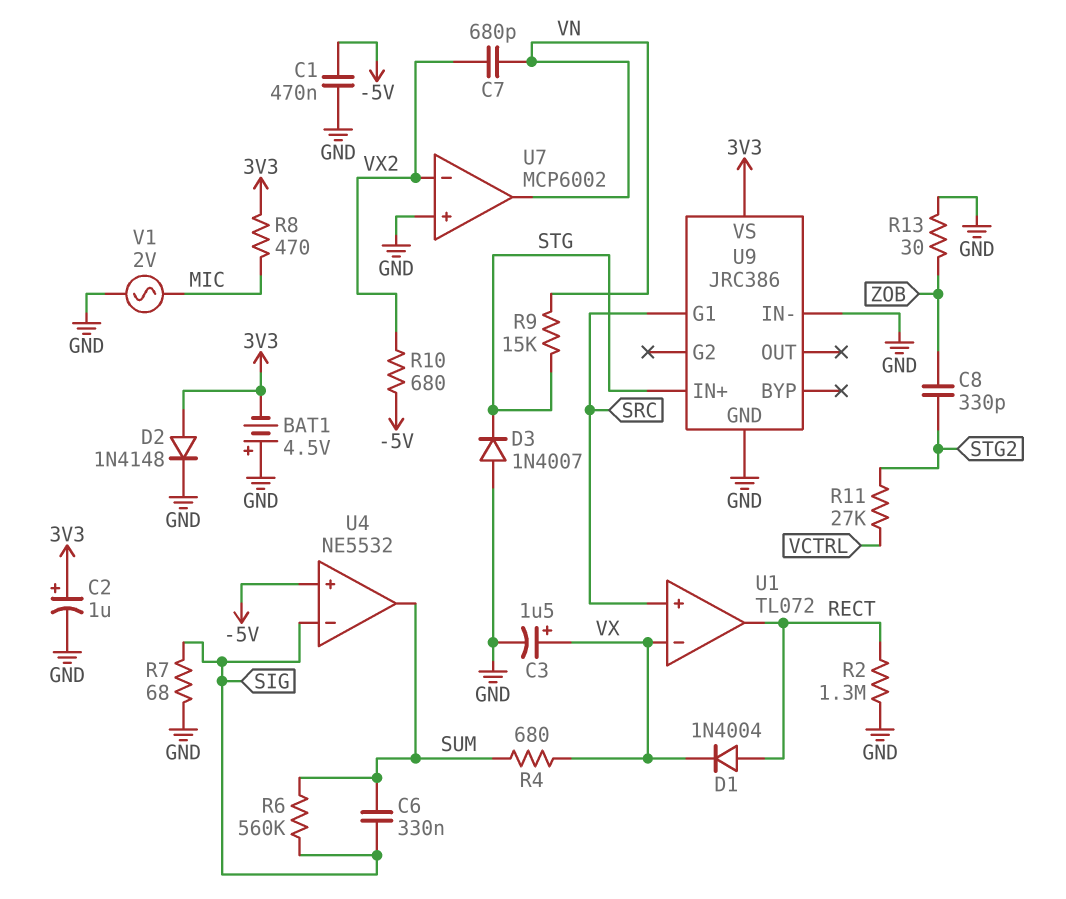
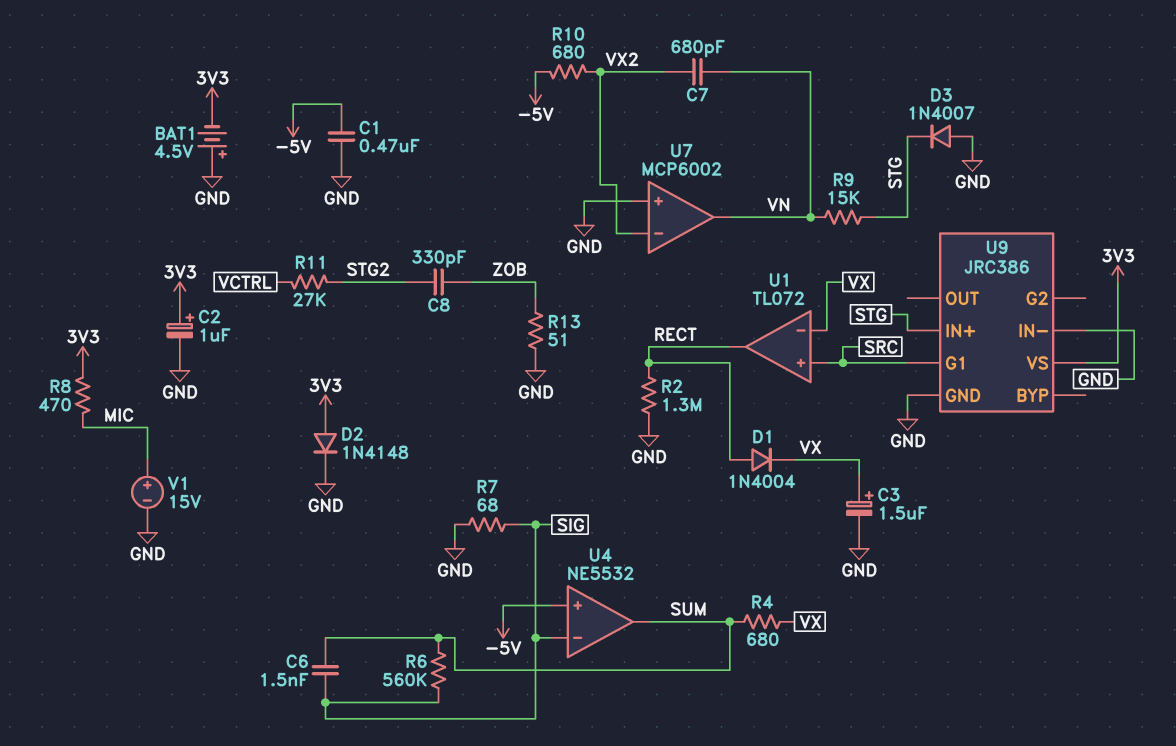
C6: 330nF (SIG, SUM) -> 1.5nF (SIG, SUM)
R13: 30 (GND, ZOB) -> 51 (GND, ZOB)
V1: AC 2V (GND, MIC) -> 15V (plus MIC, minus GND)

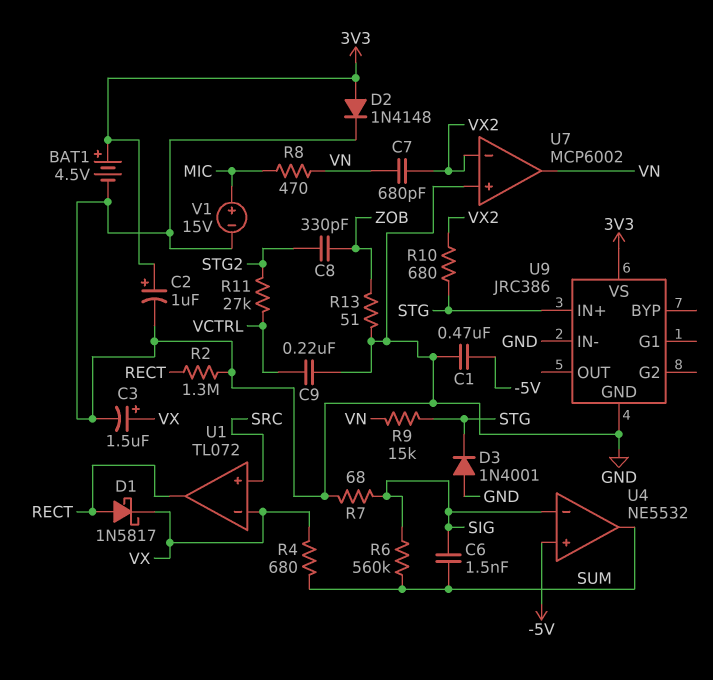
BAT1: 4.5V (plus GND, minus 3V3) -> 4.5V (plus 3V3, minus GND)
C9: none -> 220nF (GND, VCTRL)
D1: diode 1N4004 (A RECT, K VX) -> schottky 1N5817 (A RECT, K VX)
D3: diode 1N4007 (A GND, K STG) -> diode 1N4001 (A GND, K STG)
R8: 470 (3V3, MIC) -> 470 (MIC, VN)
R10: 680 (-5V, VX2) -> 680 (STG, VX2)
U9 pin G1: SRC -> none

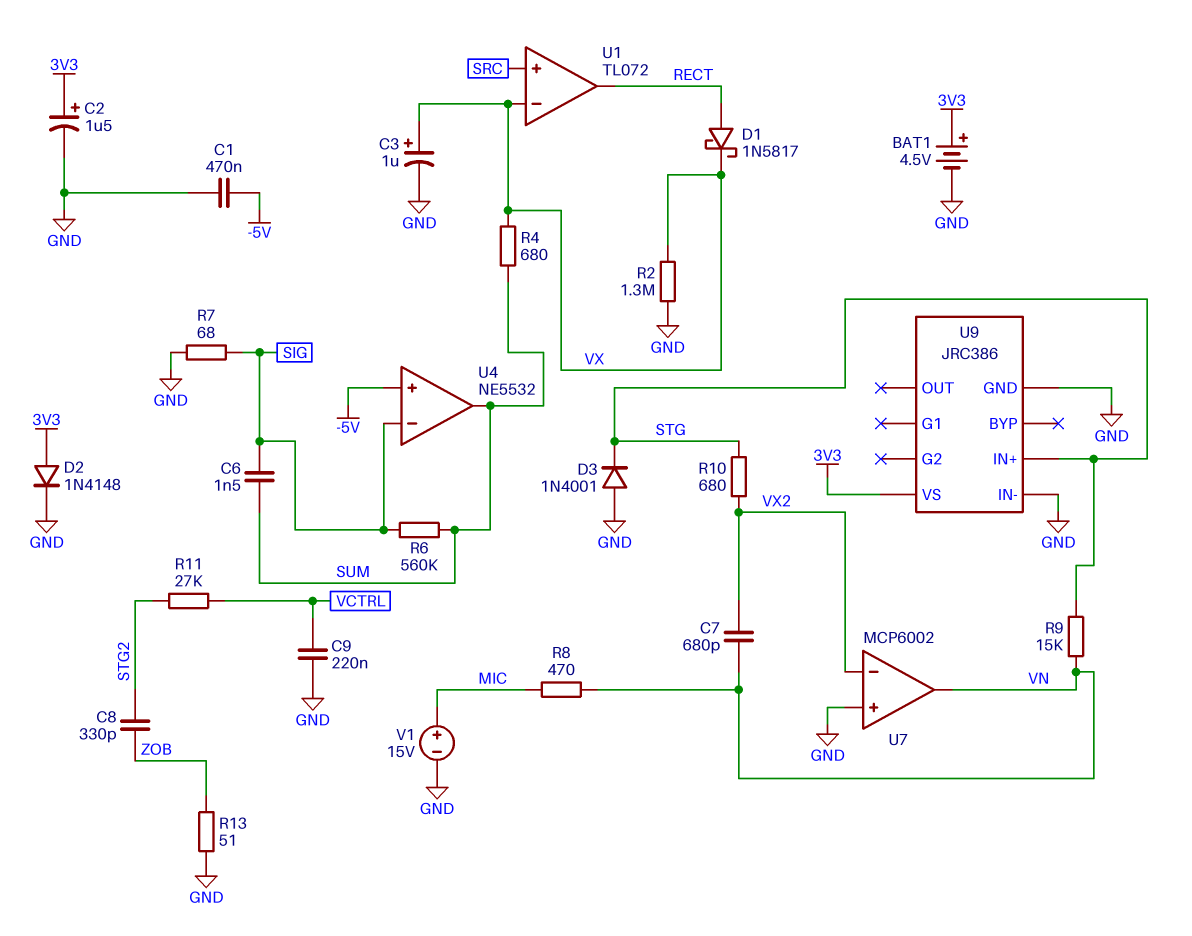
C2: 1uF (plus 3V3, minus GND) -> 1.5uF (plus 3V3, minus GND)
C3: 1.5uF (plus VX, minus GND) -> 1uF (plus VX, minus GND)
R2: 1.3M (GND, RECT) -> 1.3M (GND, VX)

